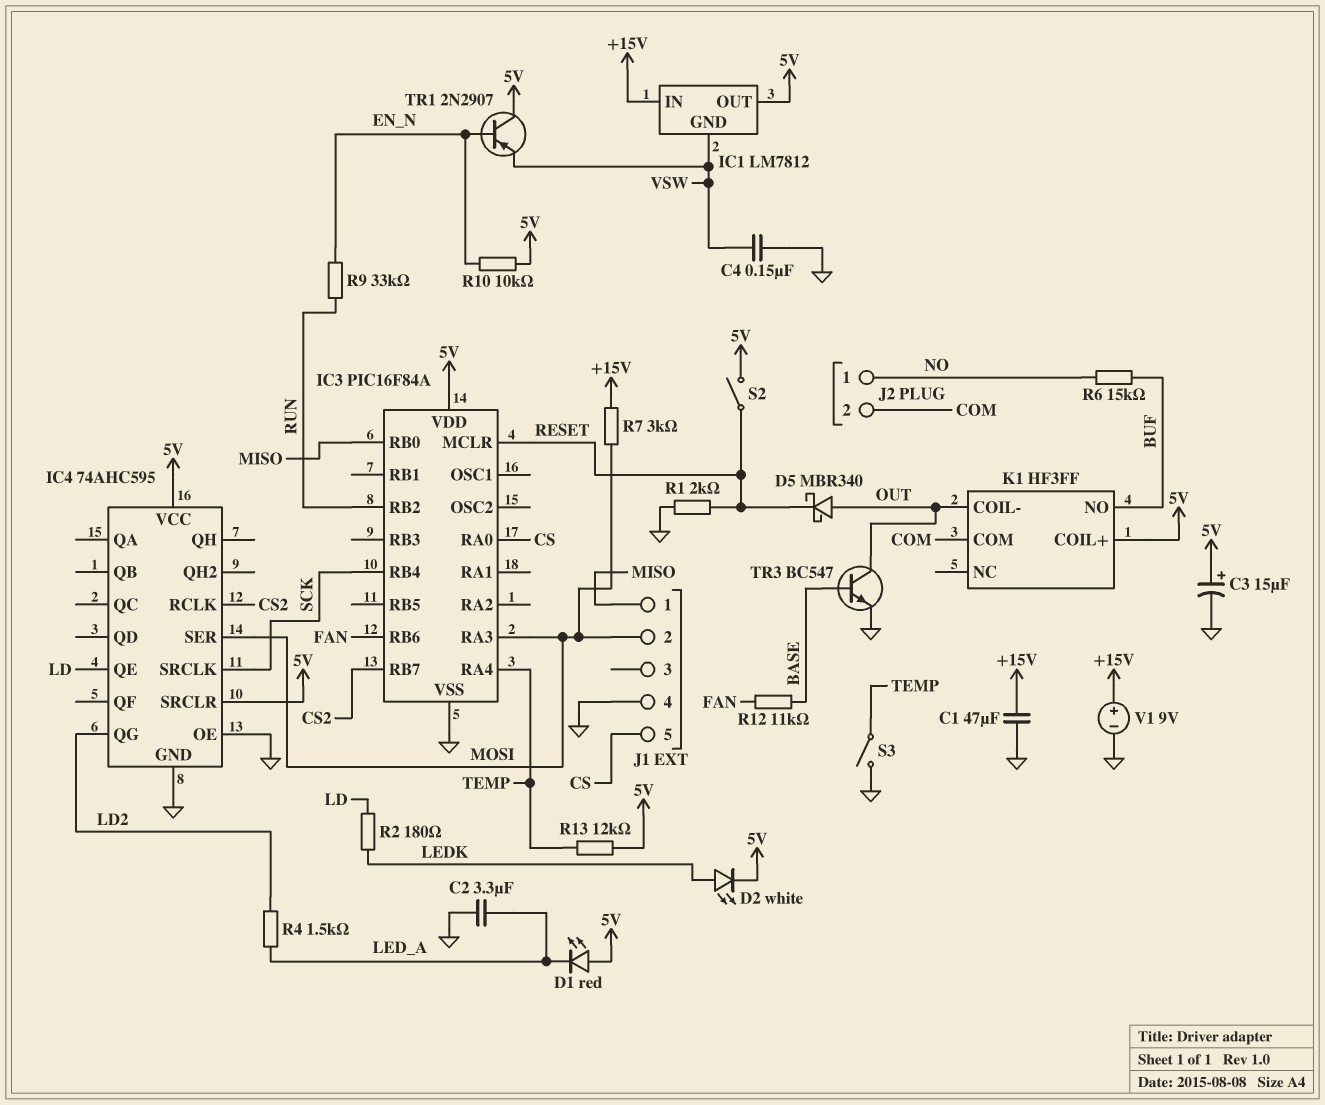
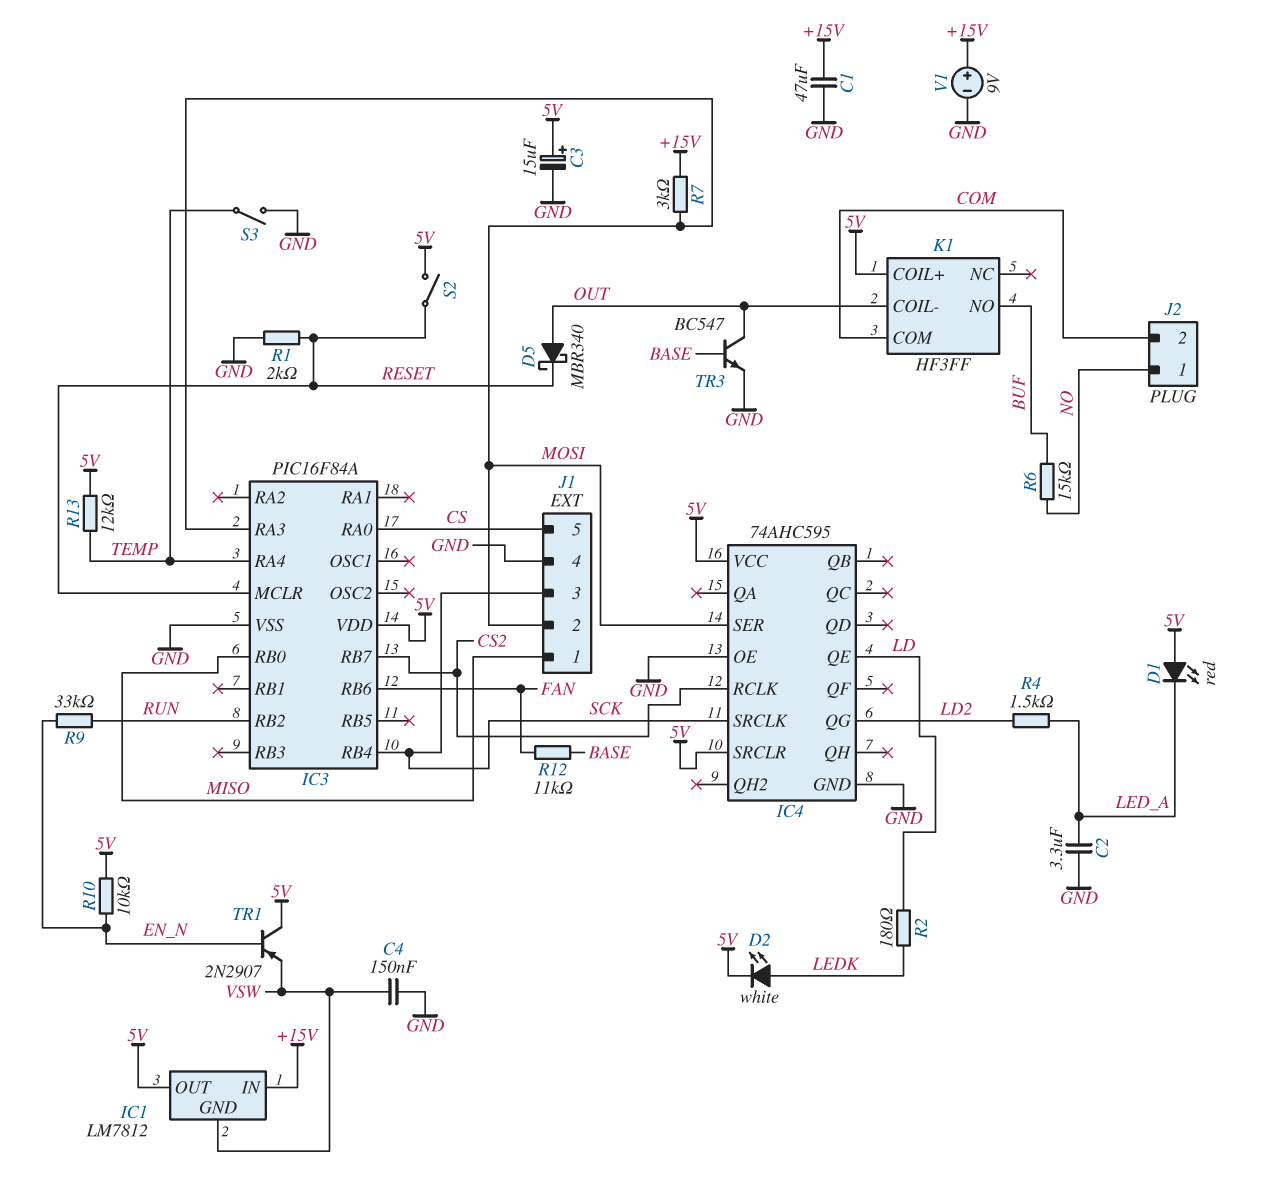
J1 pin 3: none -> SCK

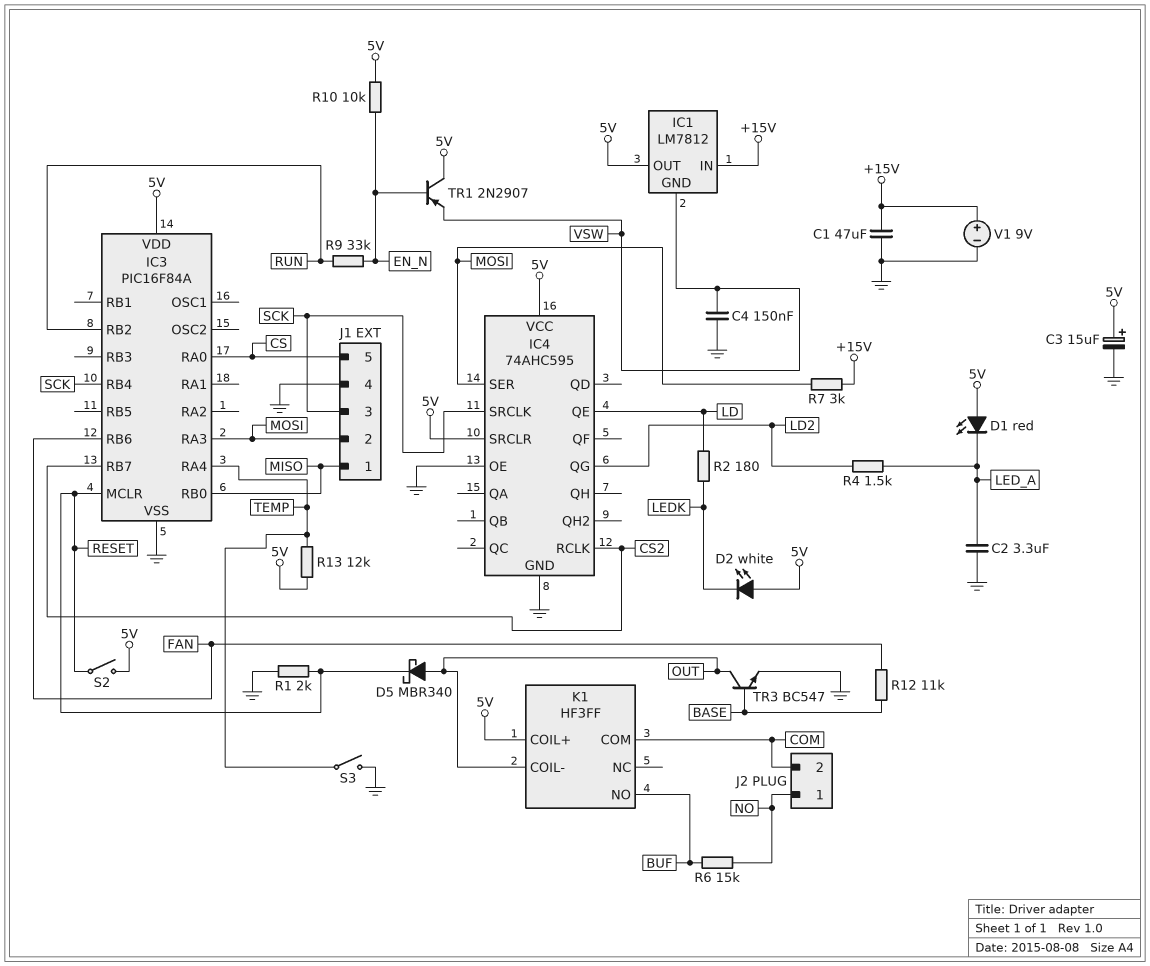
D2: LED white (A LEDK, K 5V) -> LED white (A 5V, K LEDK)

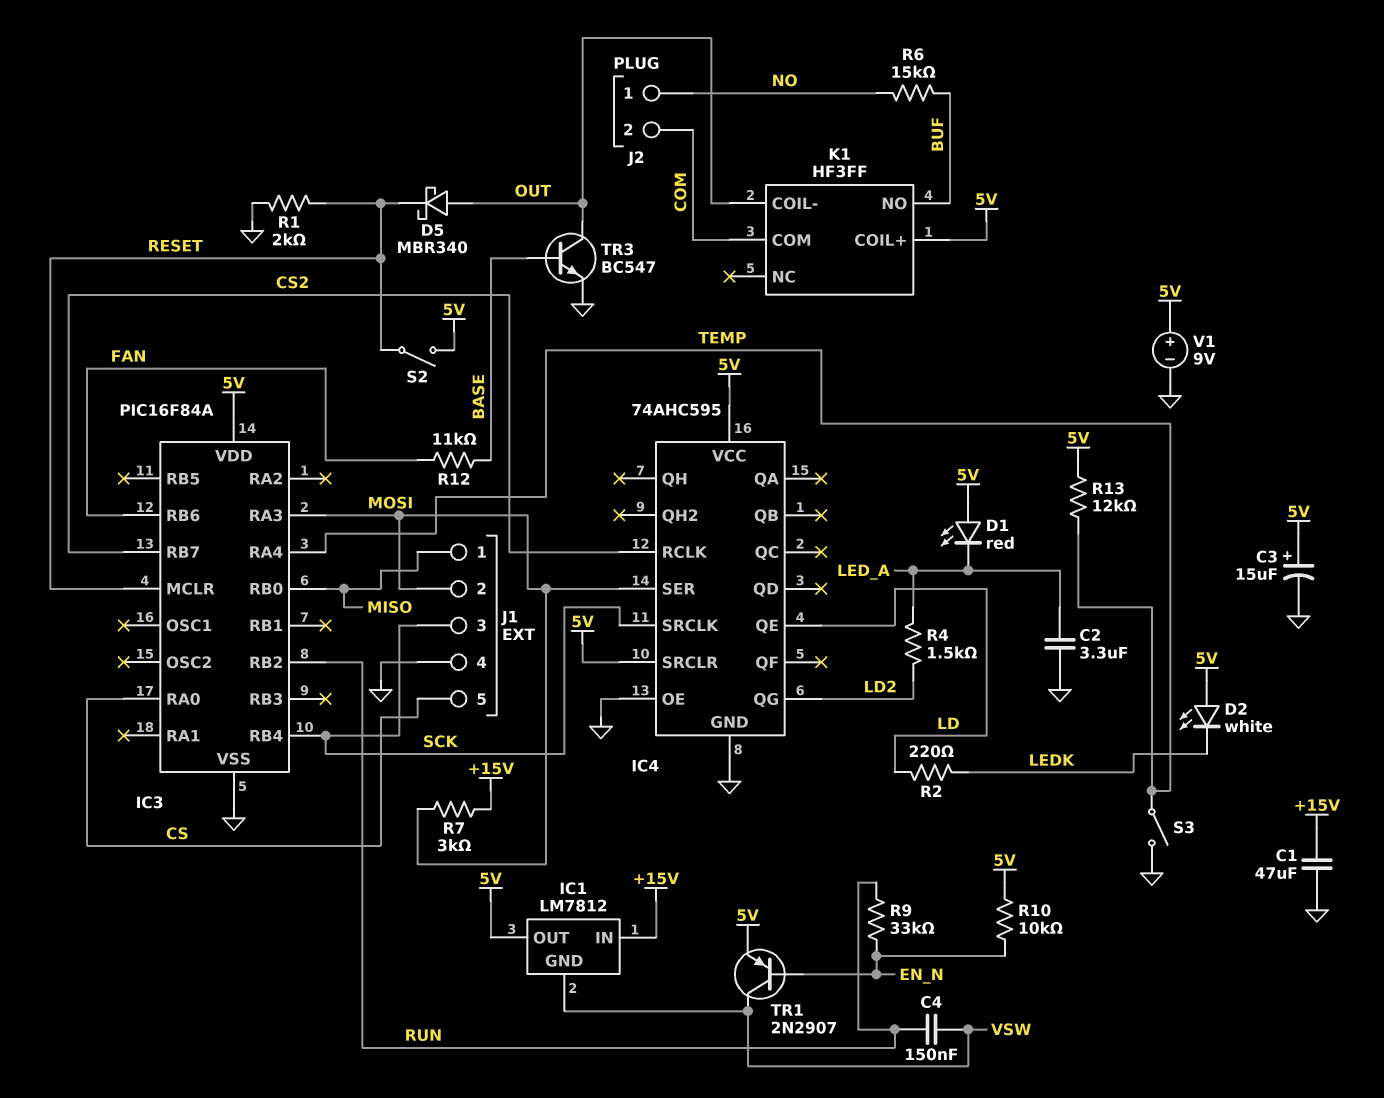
C4: 150nF (GND, VSW) -> 150nF (RUN, VSW)
R2: 180 (LD, LEDK) -> 220 (LD, LEDK)
TR1: PNP 2N2907 (B EN_N, C 5V, E VSW) -> PNP 2N2907 (B EN_N, C VSW, E 5V)
V1: 9V (plus +15V, minus GND) -> 9V (plus 5V, minus GND)

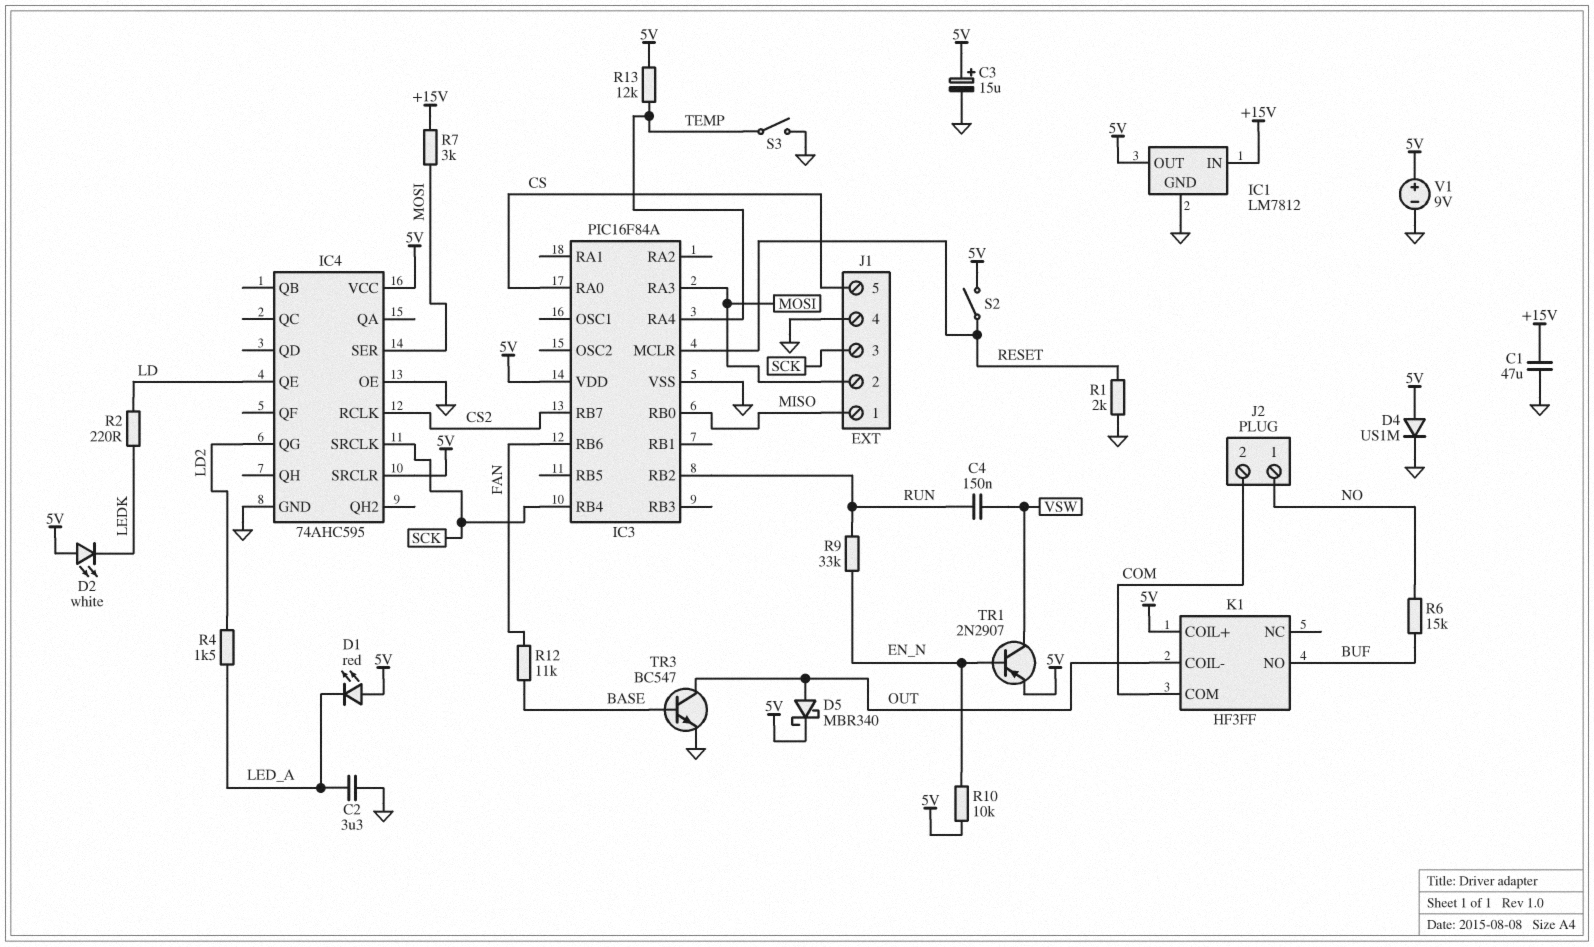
D4: none -> diode US1M (A 5V, K GND)
D5: schottky MBR340 (A OUT, K RESET) -> schottky MBR340 (A OUT, K 5V)
IC1 pin GND: VSW -> GND

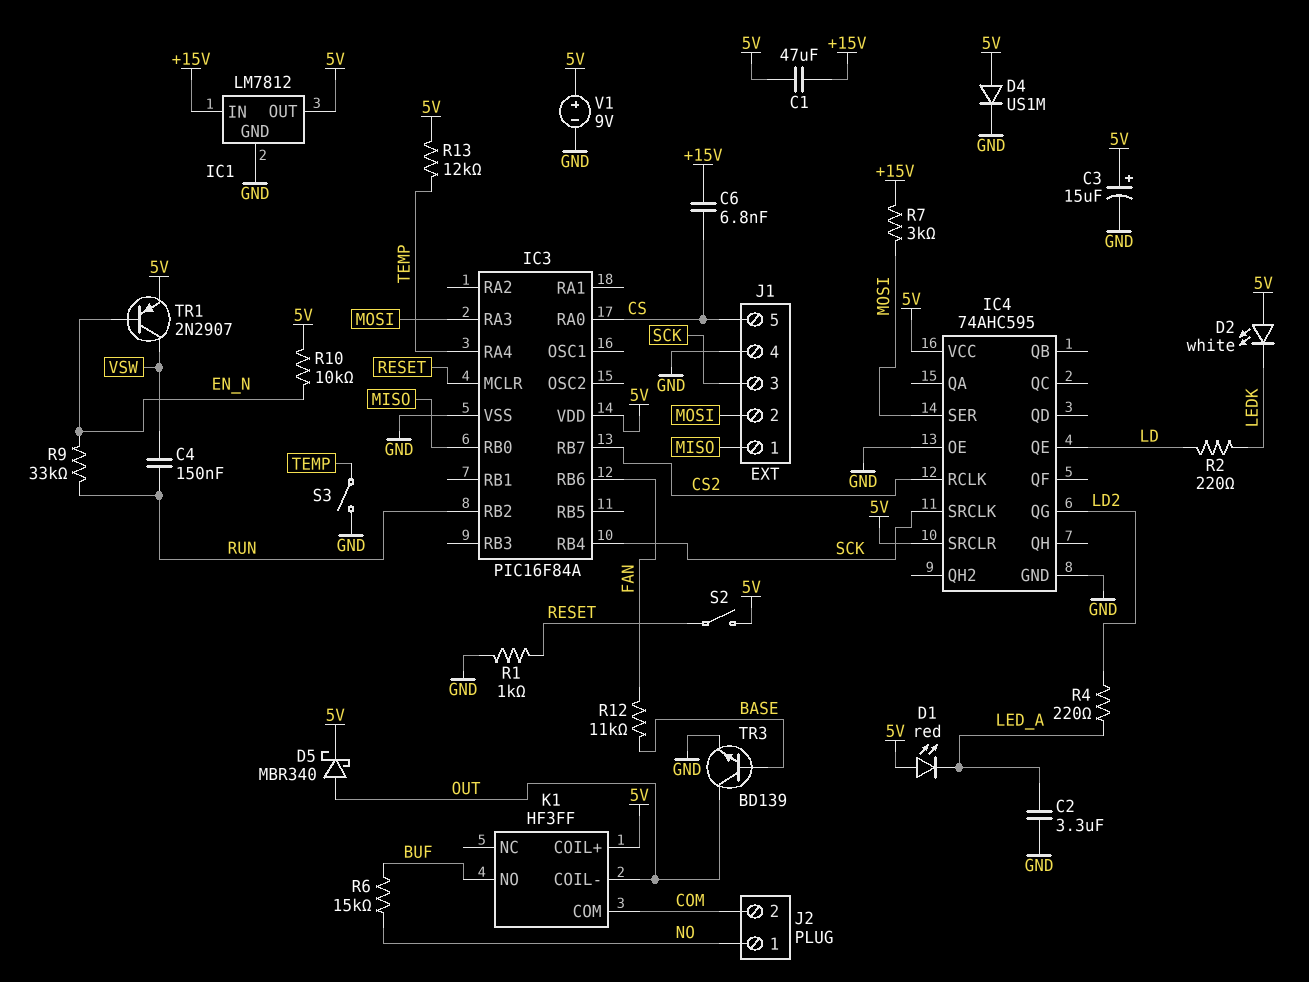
C1: 47uF (+15V, GND) -> 47uF (+15V, 5V)
C6: none -> 6.8nF (+15V, CS)
R1: 2k (GND, RESET) -> 1k (GND, RESET)
R4: 1.5k (LD2, LED_A) -> 220 (LD2, LED_A)
TR3: NPN BC547 (B BASE, C OUT, E GND) -> NPN BD139 (B BASE, C OUT, E GND)

